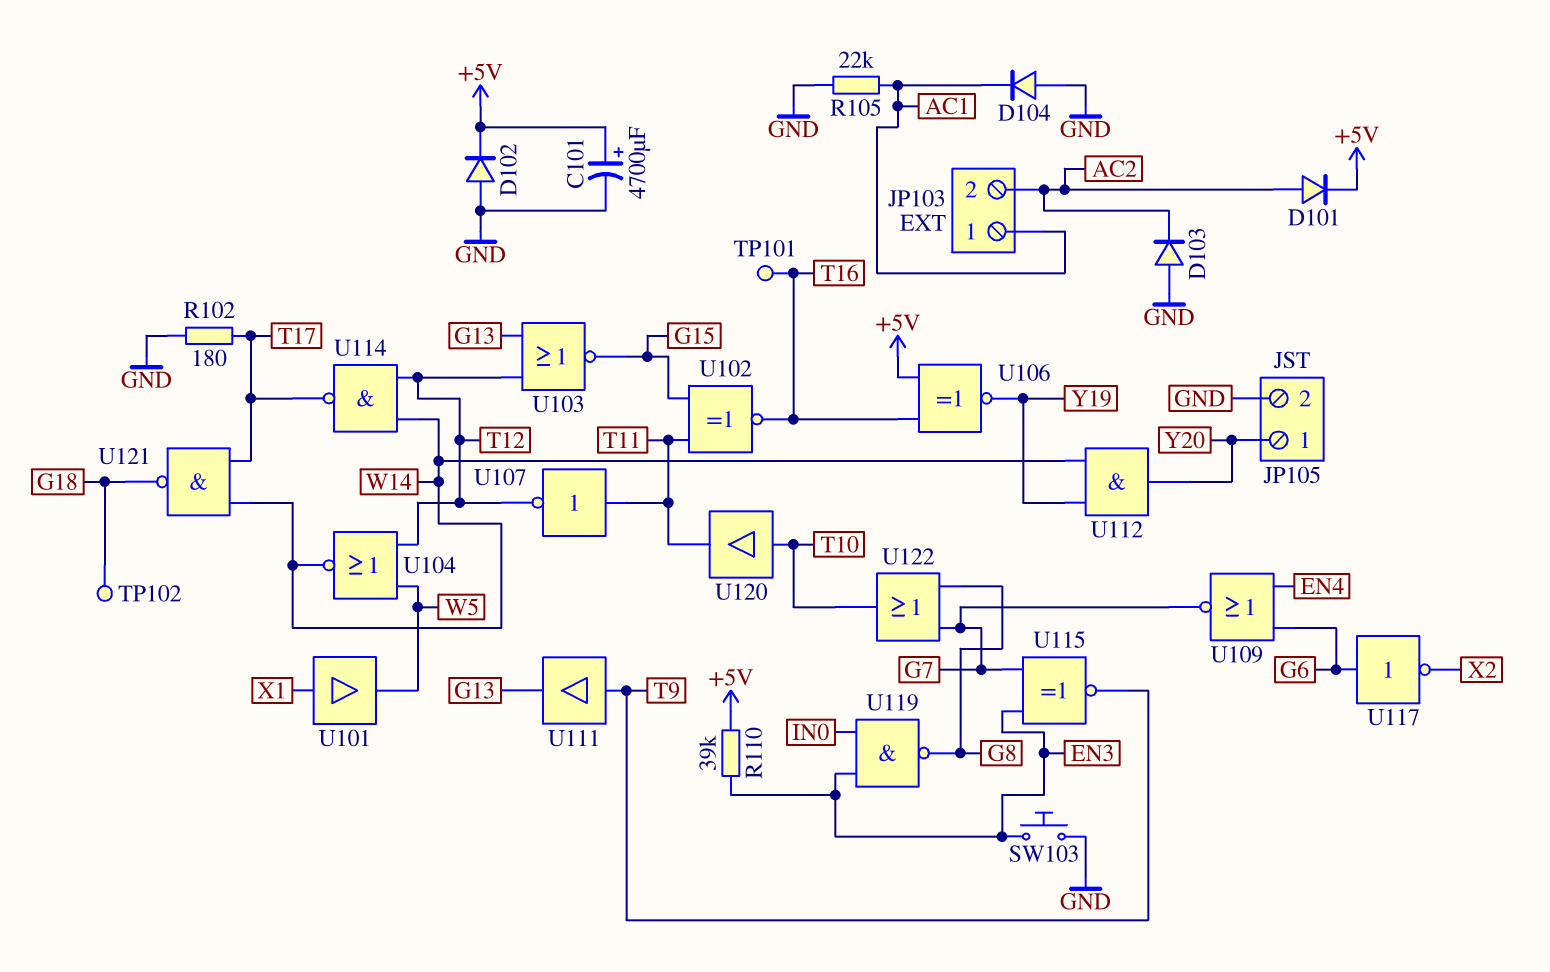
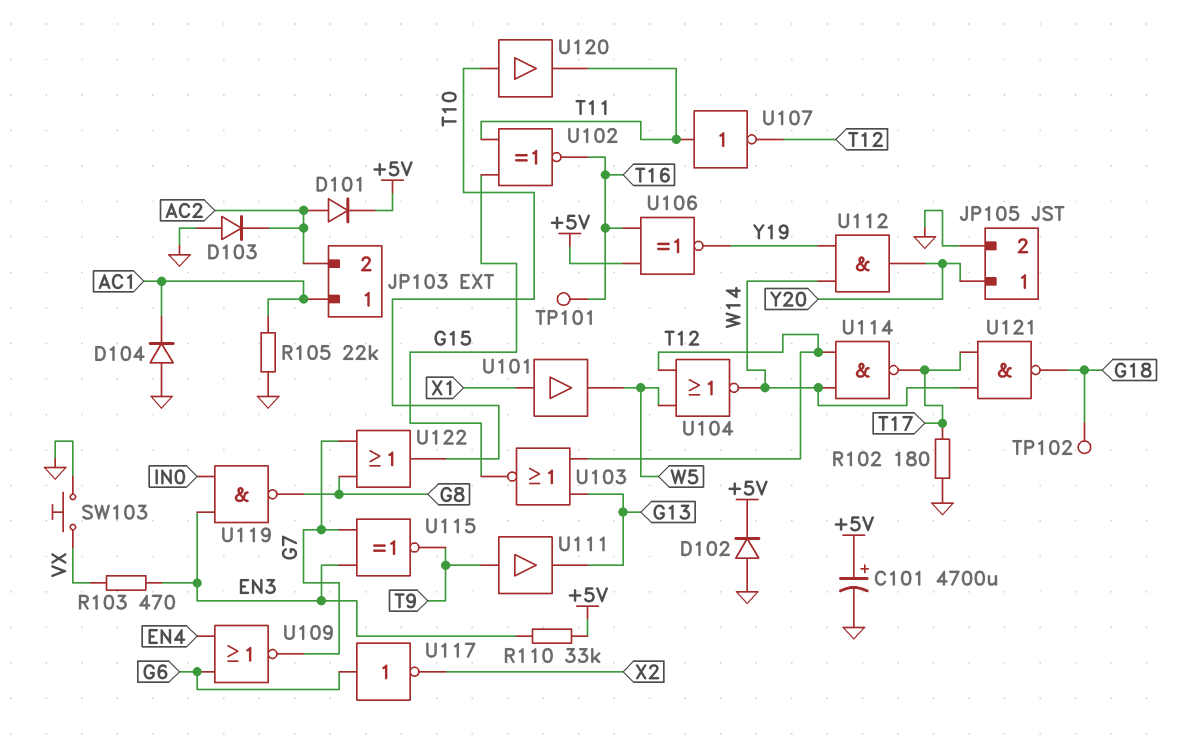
R103: none -> 470 (EN3, VX)
R110: 39k (+5V, EN3) -> 33k (+5V, EN3)
SW103: button (EN3, GND) -> button (GND, VX)

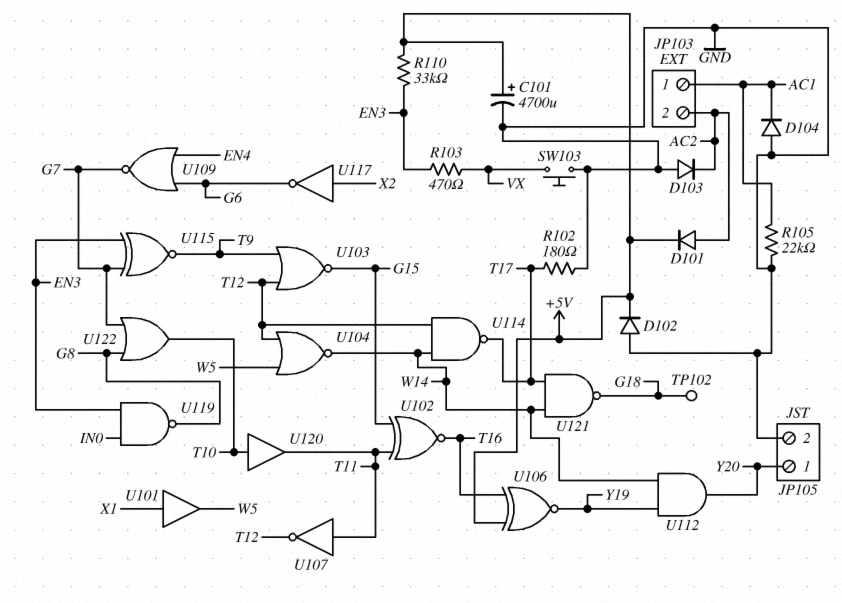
TP101: test point (T16) -> none
U103: NOR (in G13, in T12, out G15) -> NOR (in T9, in T12, out G15)
U111: buffer (in T9, out G13) -> none
U117: NOT (in G6, out X2) -> NOT (in X2, out G6)

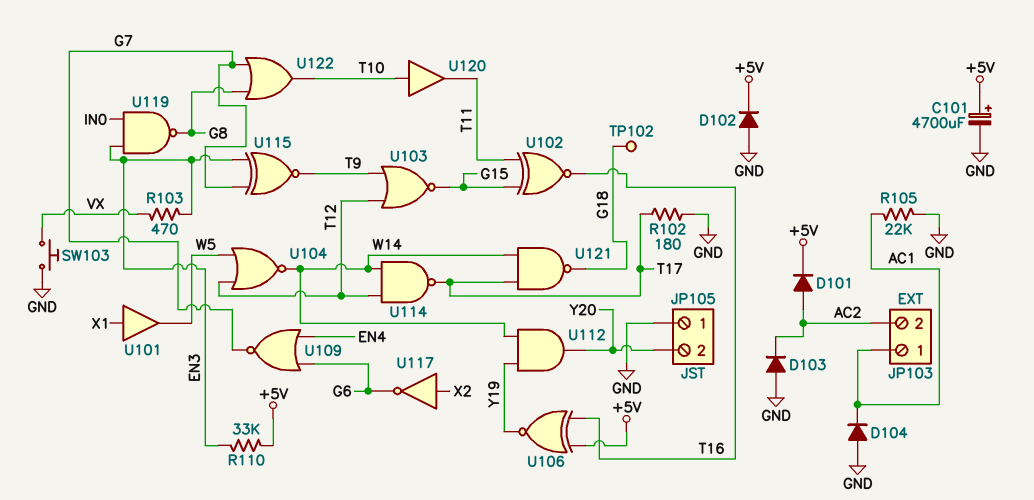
JP105 pin 1: Y20 -> GND
JP105 pin 2: GND -> Y20
U107: NOT (in T11, out T12) -> none

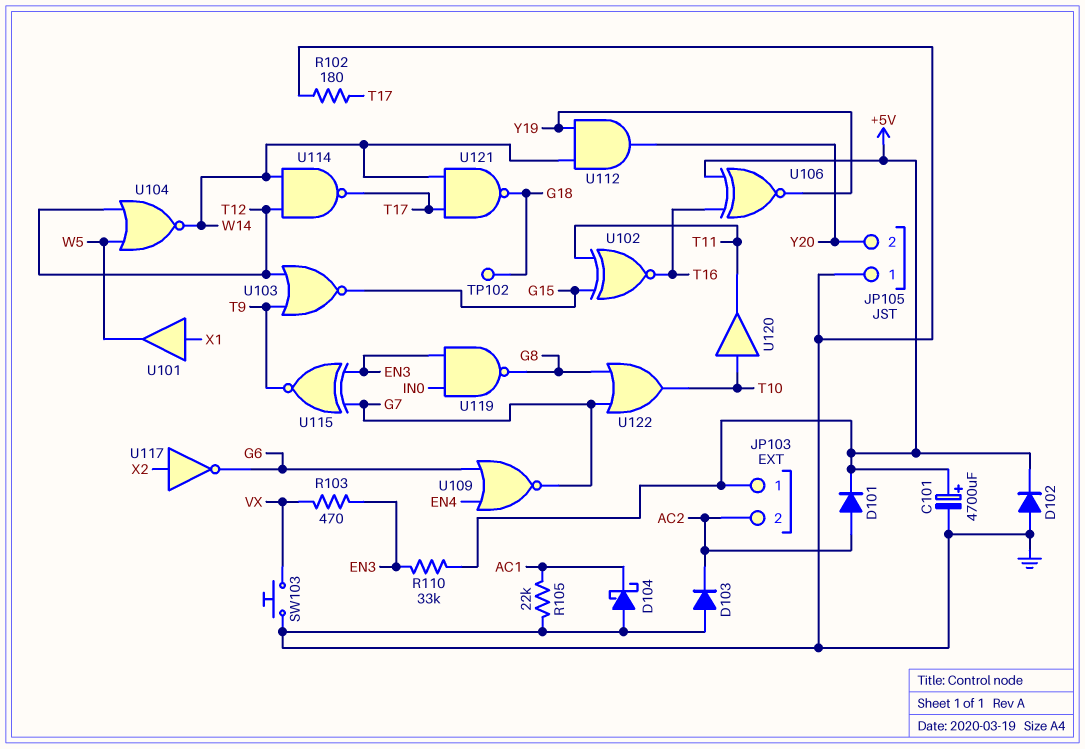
D104: diode (A GND, K AC1) -> schottky (A GND, K AC1)
JP103 pin 1: AC1 -> +5V

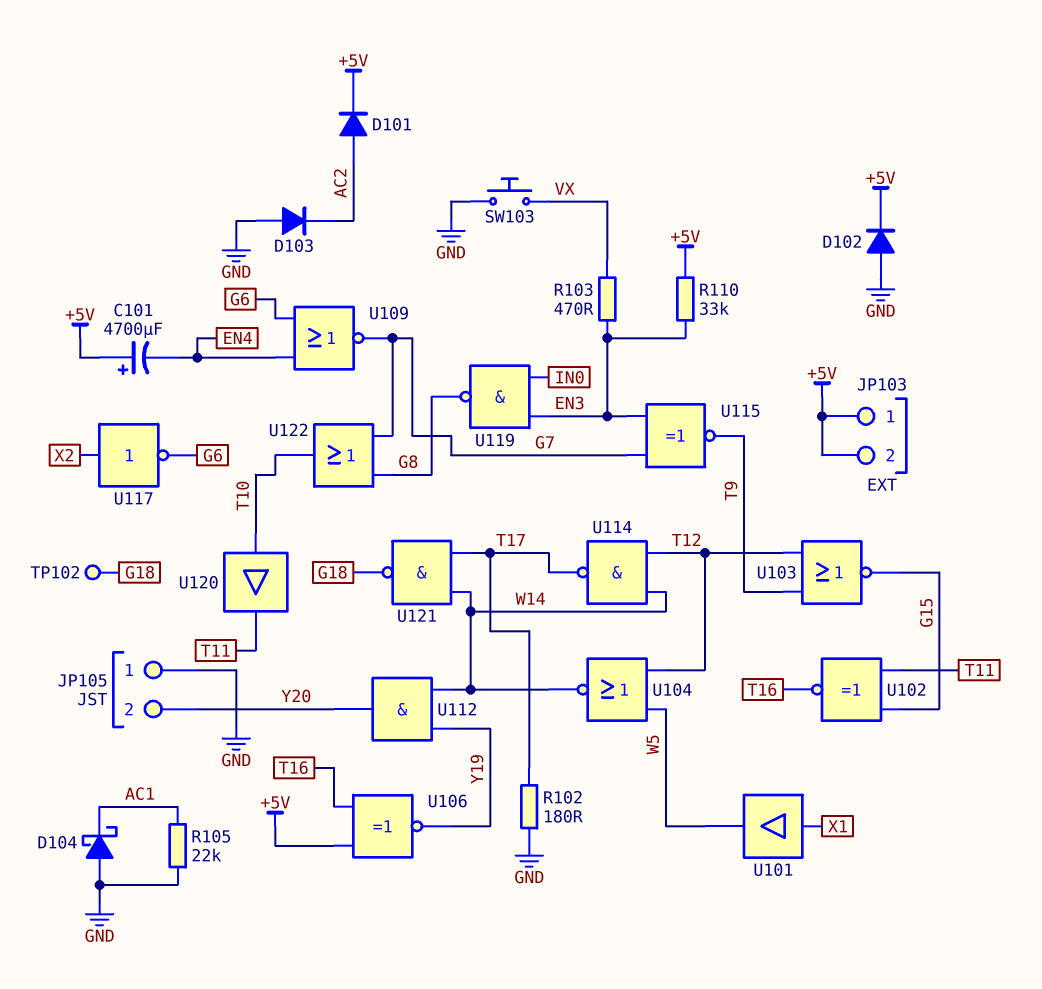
C101: 4700uF (plus +5V, minus GND) -> 4700uF (plus +5V, minus EN4)
JP103 pin 2: AC2 -> +5V

